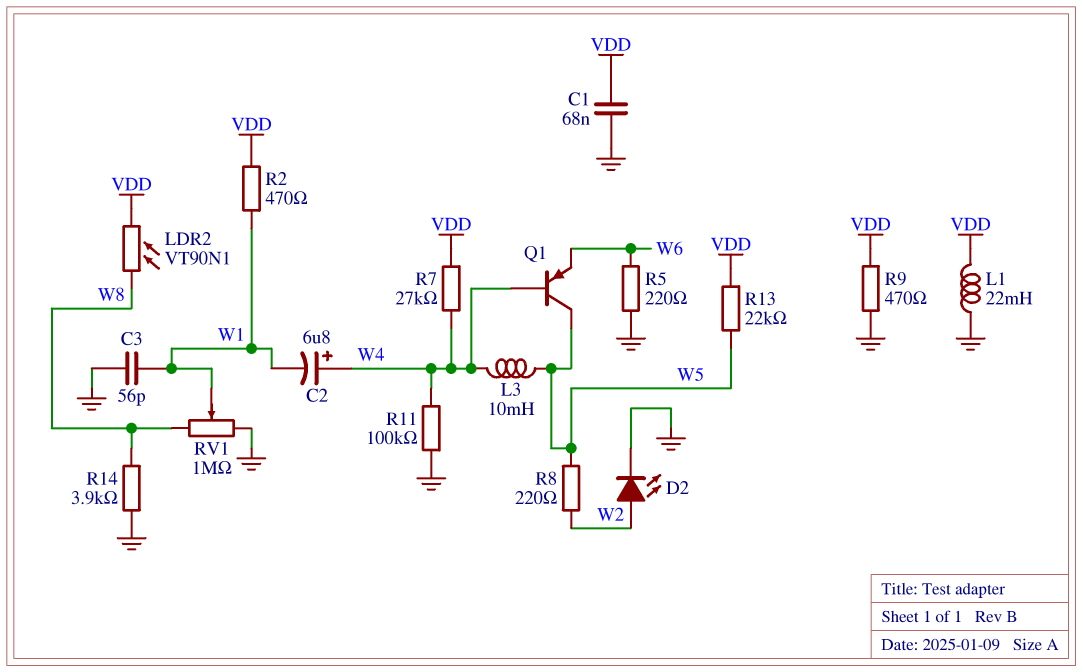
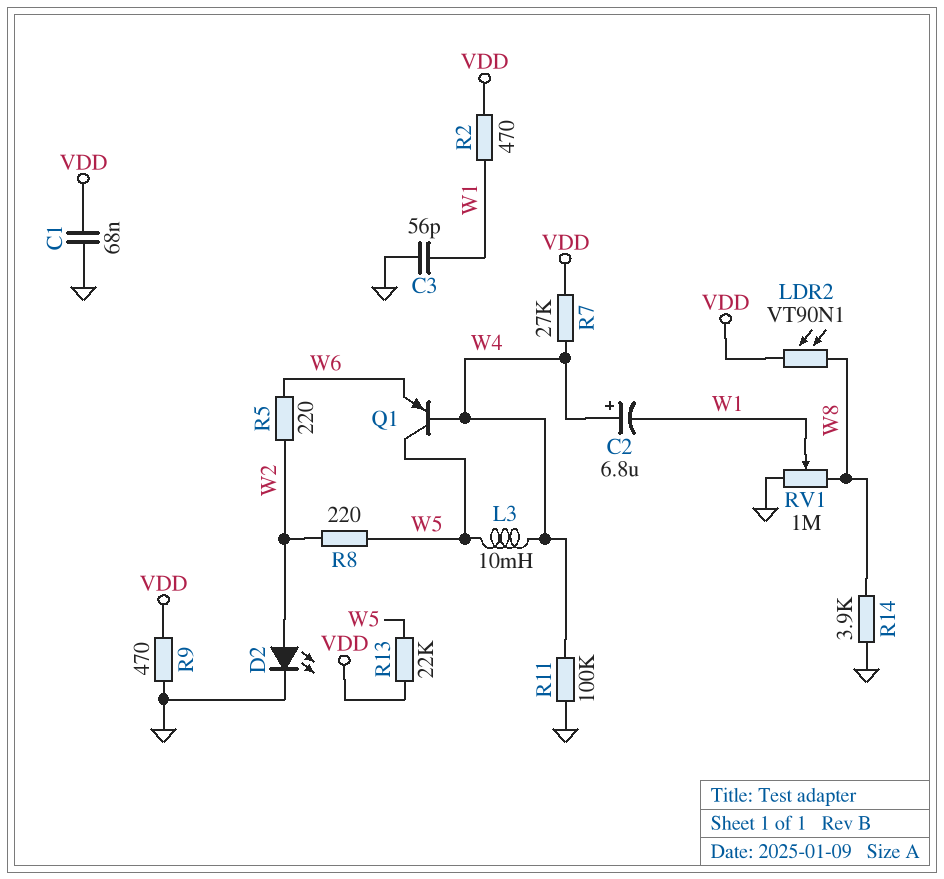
L1: 22mH (GND, VDD) -> none
R5: 220 (GND, W6) -> 220 (W2, W6)

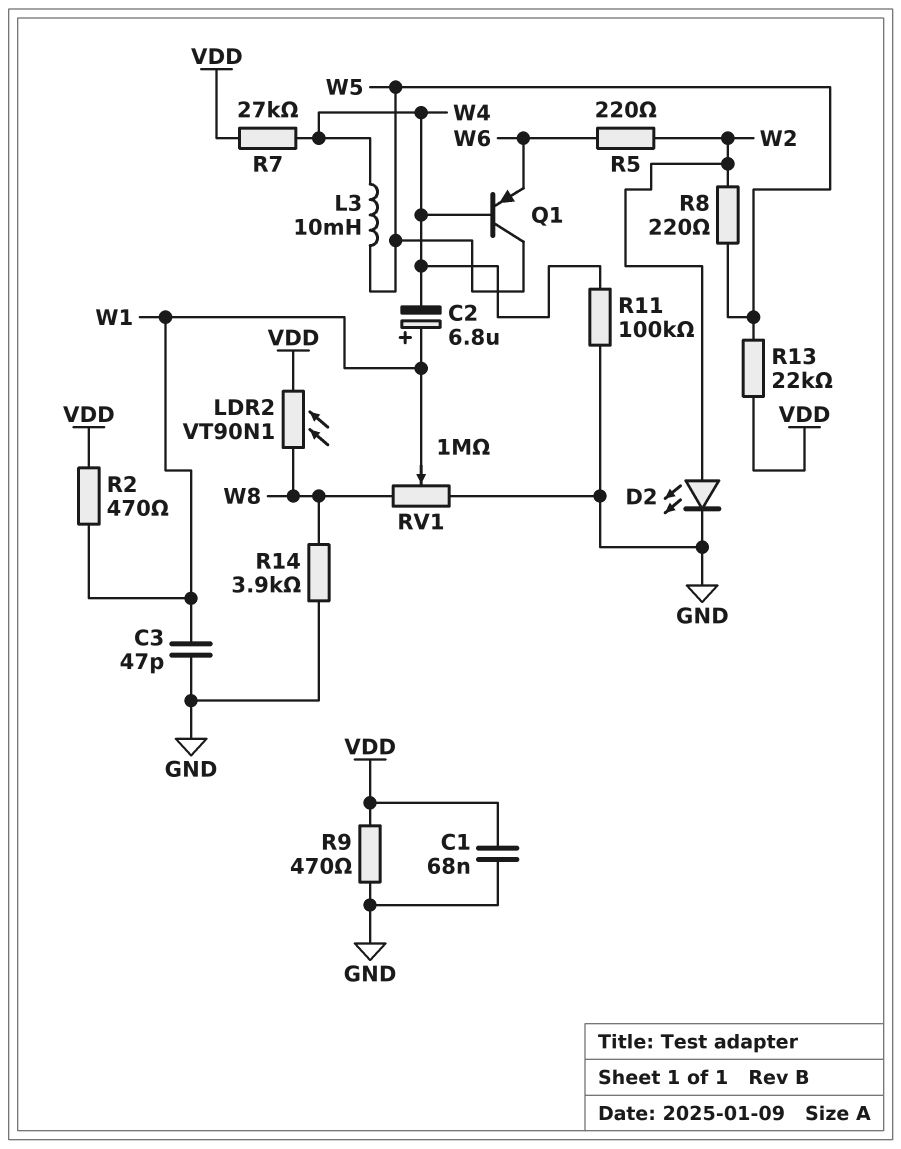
C2: 6.8uF (plus W4, minus W1) -> 6.8uF (plus W1, minus W4)
C3: 56pF (GND, W1) -> 47pF (GND, W1)

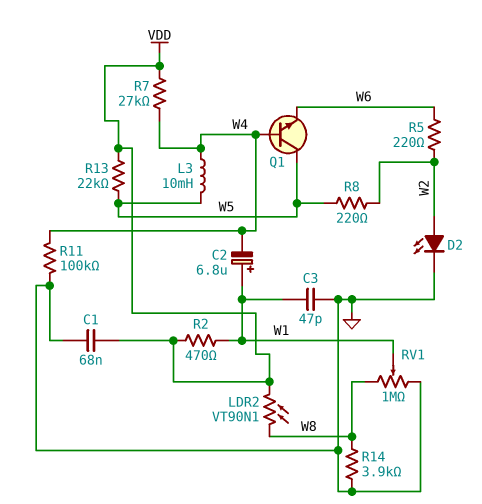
Q1: PNP (B W4, C W5, E W6) -> NPN (B W4, C W5, E W6)
R9: 470 (GND, VDD) -> none

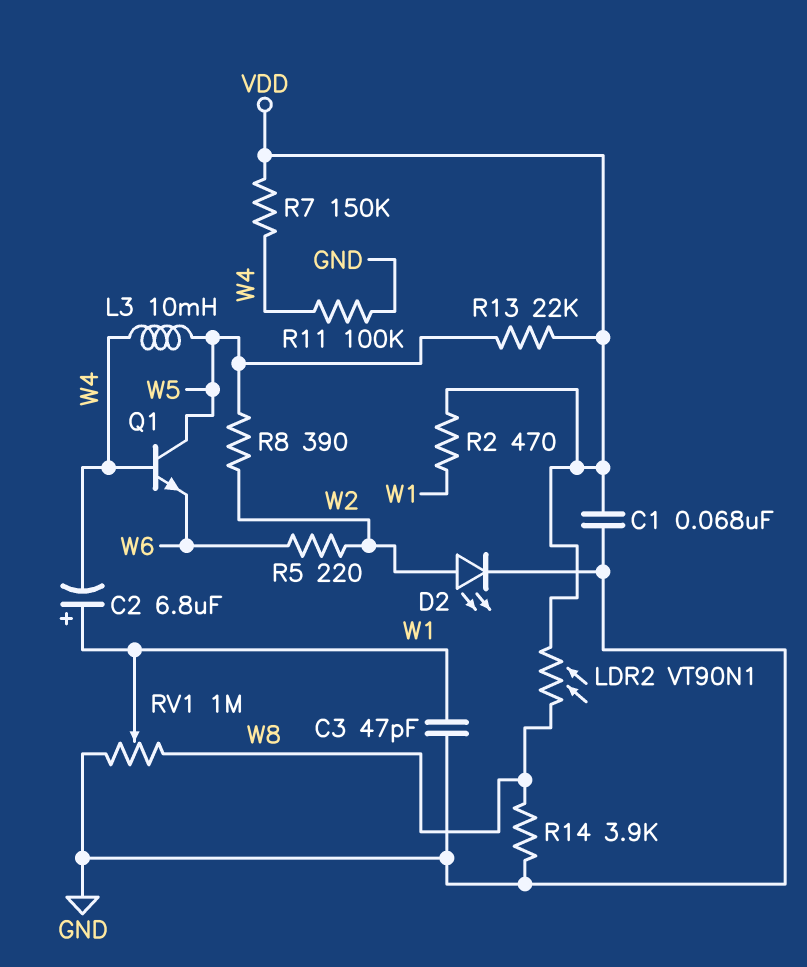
R7: 27k (VDD, W4) -> 150k (VDD, W4)
R8: 220 (W2, W5) -> 390 (W2, W5)

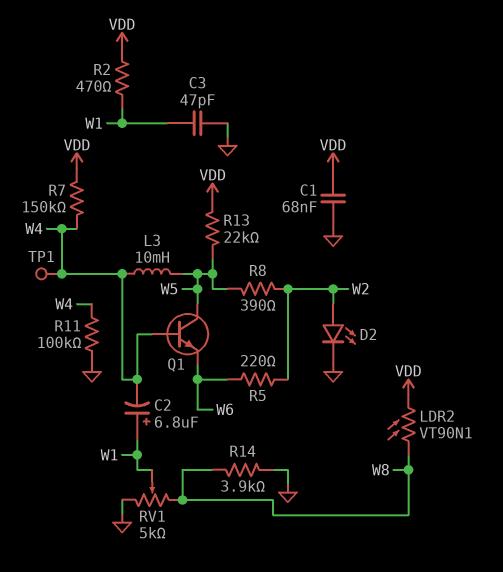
RV1: 1M (GND, W8, wiper W1) -> 5k (GND, W8, wiper W1)
TP1: none -> test point (W4)

